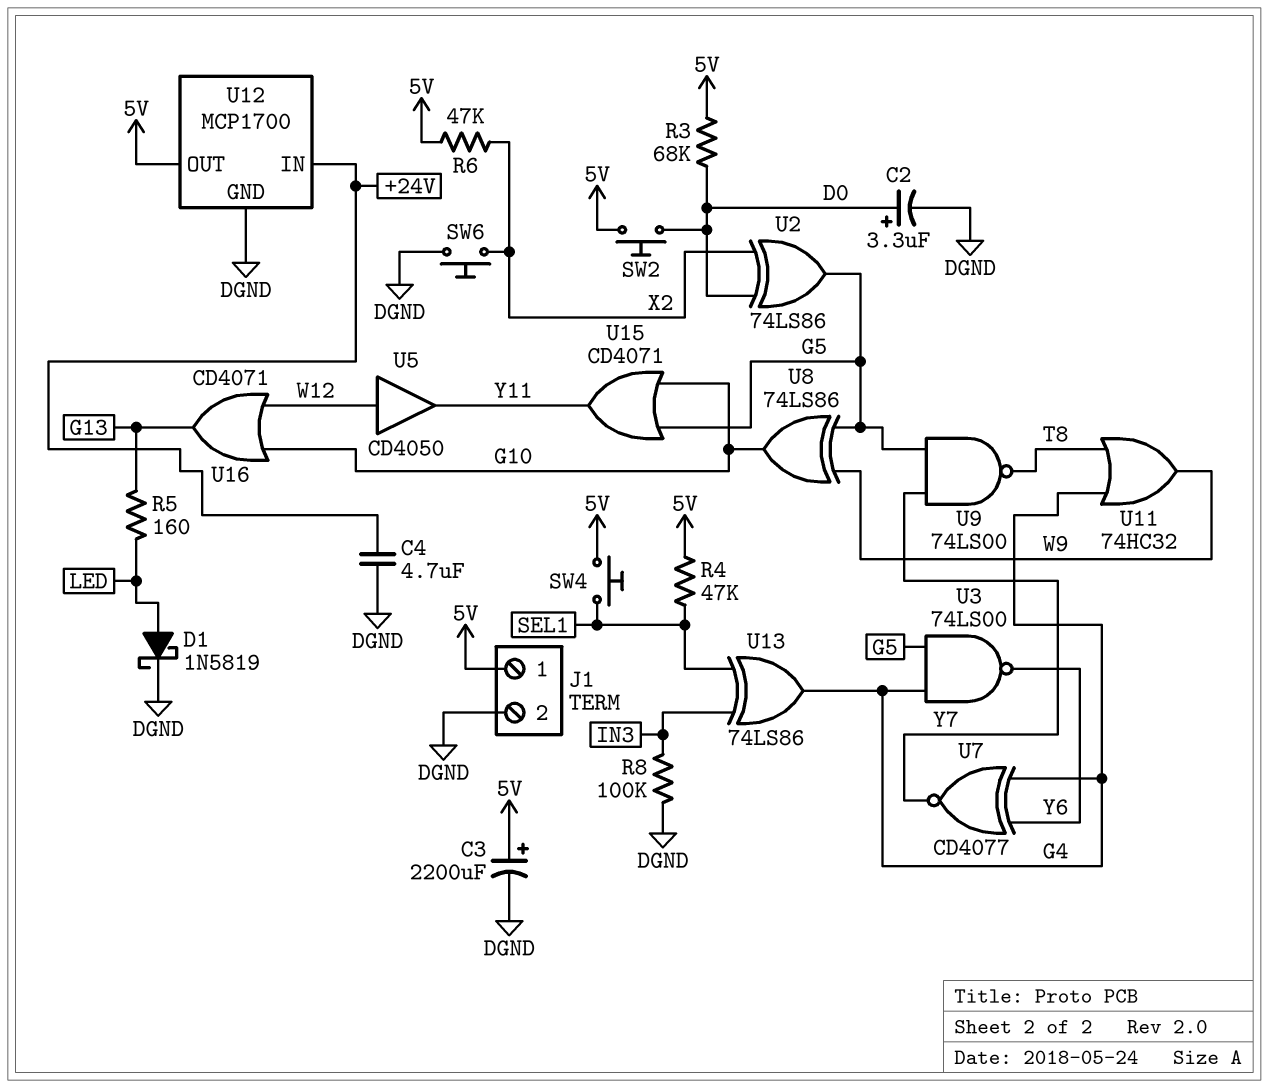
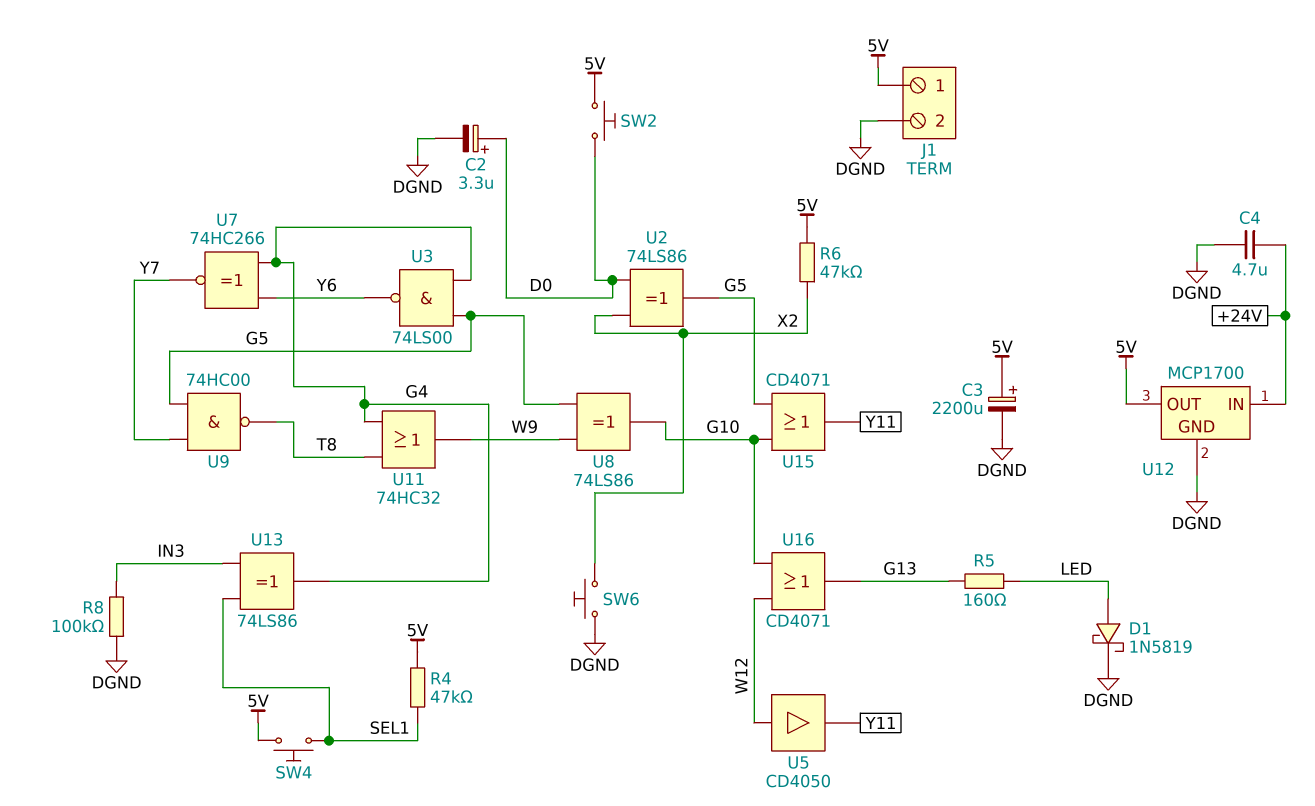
R3: 68k (5V, D0) -> none
U7: XNOR CD4077 (in G4, in Y6, out Y7) -> XNOR 74HC266 (in G4, in Y6, out Y7)
U9: NAND 74LS00 (in G5, in Y7, out T8) -> NAND 74HC00 (in G5, in Y7, out T8)

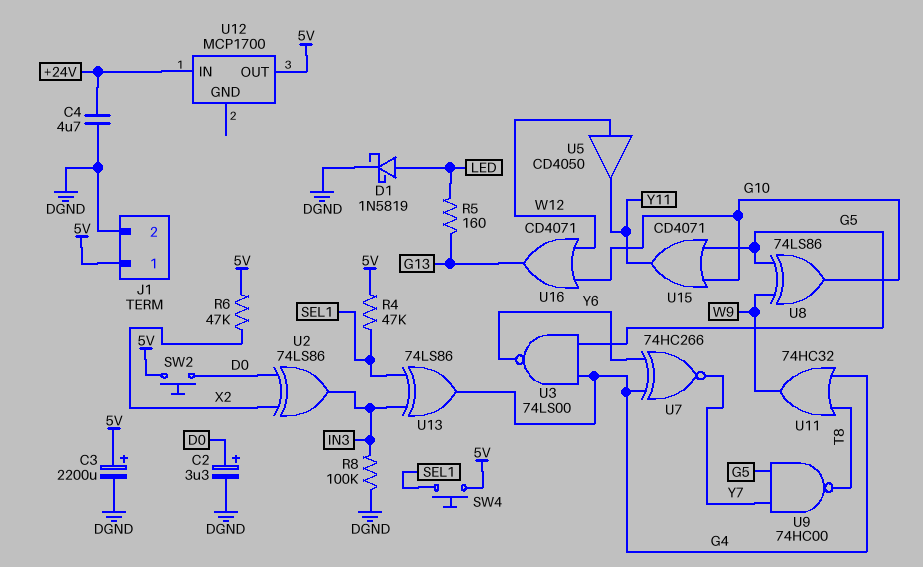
SW6: button (DGND, X2) -> none
U2: XOR 74LS86 (in D0, in X2, out G5) -> XOR 74LS86 (in D0, in X2, out IN3)
U12 pin GND: DGND -> none

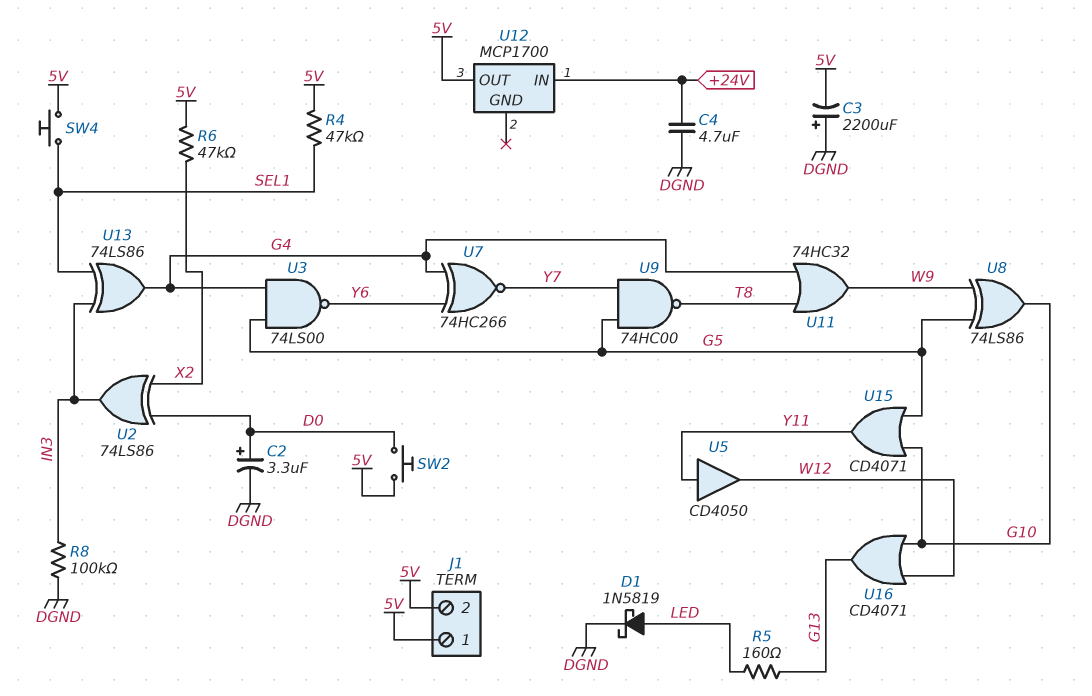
C3: 2200uF (plus 5V, minus DGND) -> 2200uF (plus DGND, minus 5V)
J1 pin 2: DGND -> 5V
U5: buffer CD4050 (in W12, out Y11) -> buffer CD4050 (in Y11, out W12)

